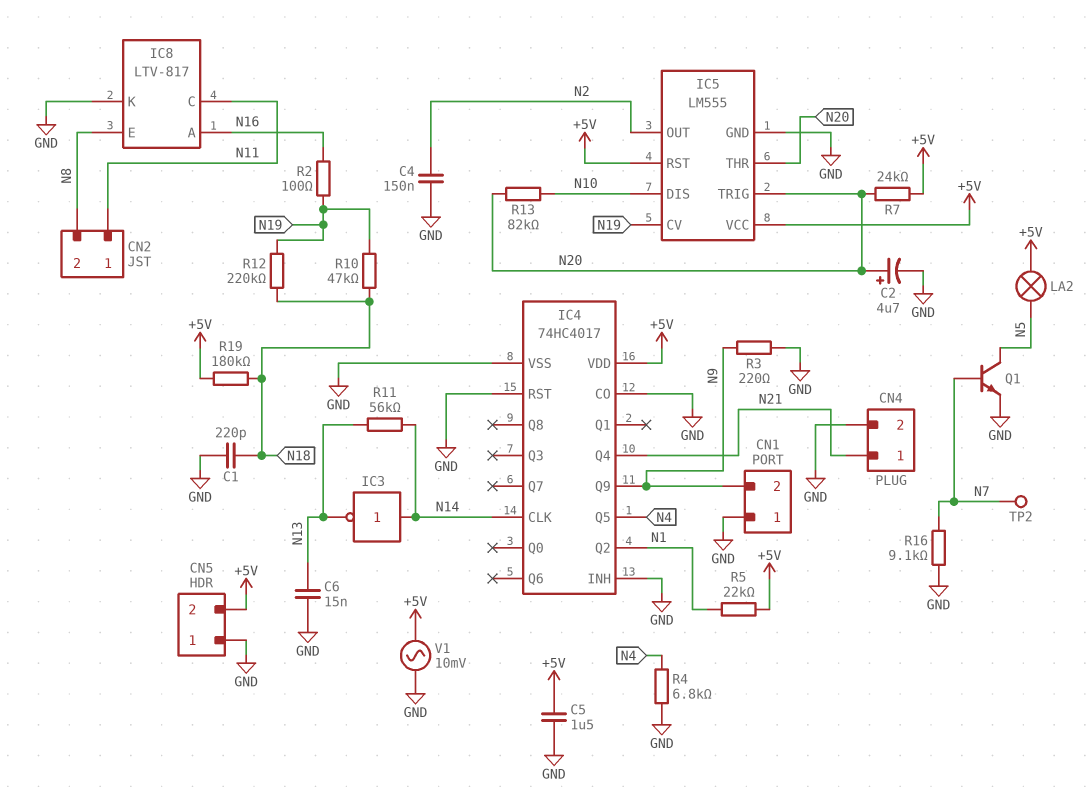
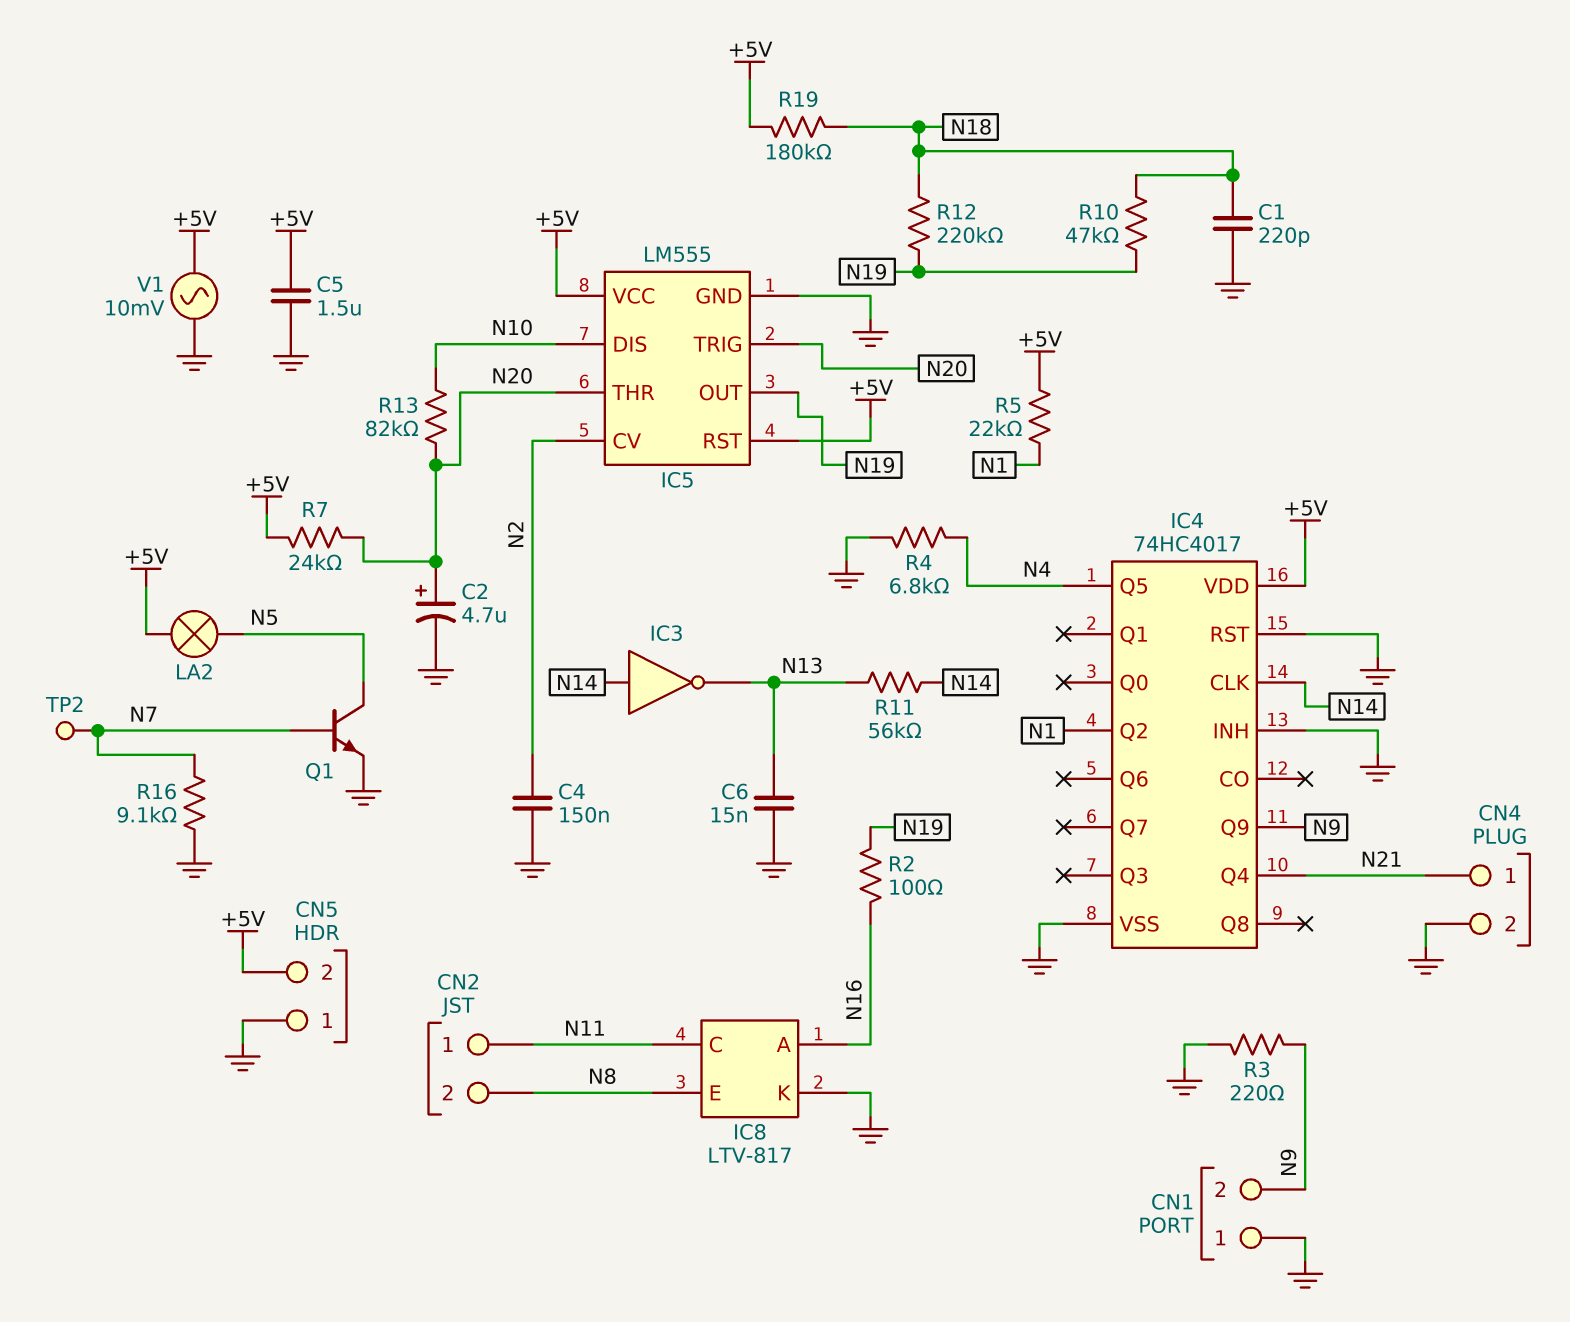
IC4 pin CO: GND -> none
IC5 pin CV: N19 -> N2
IC5 pin OUT: N2 -> N19

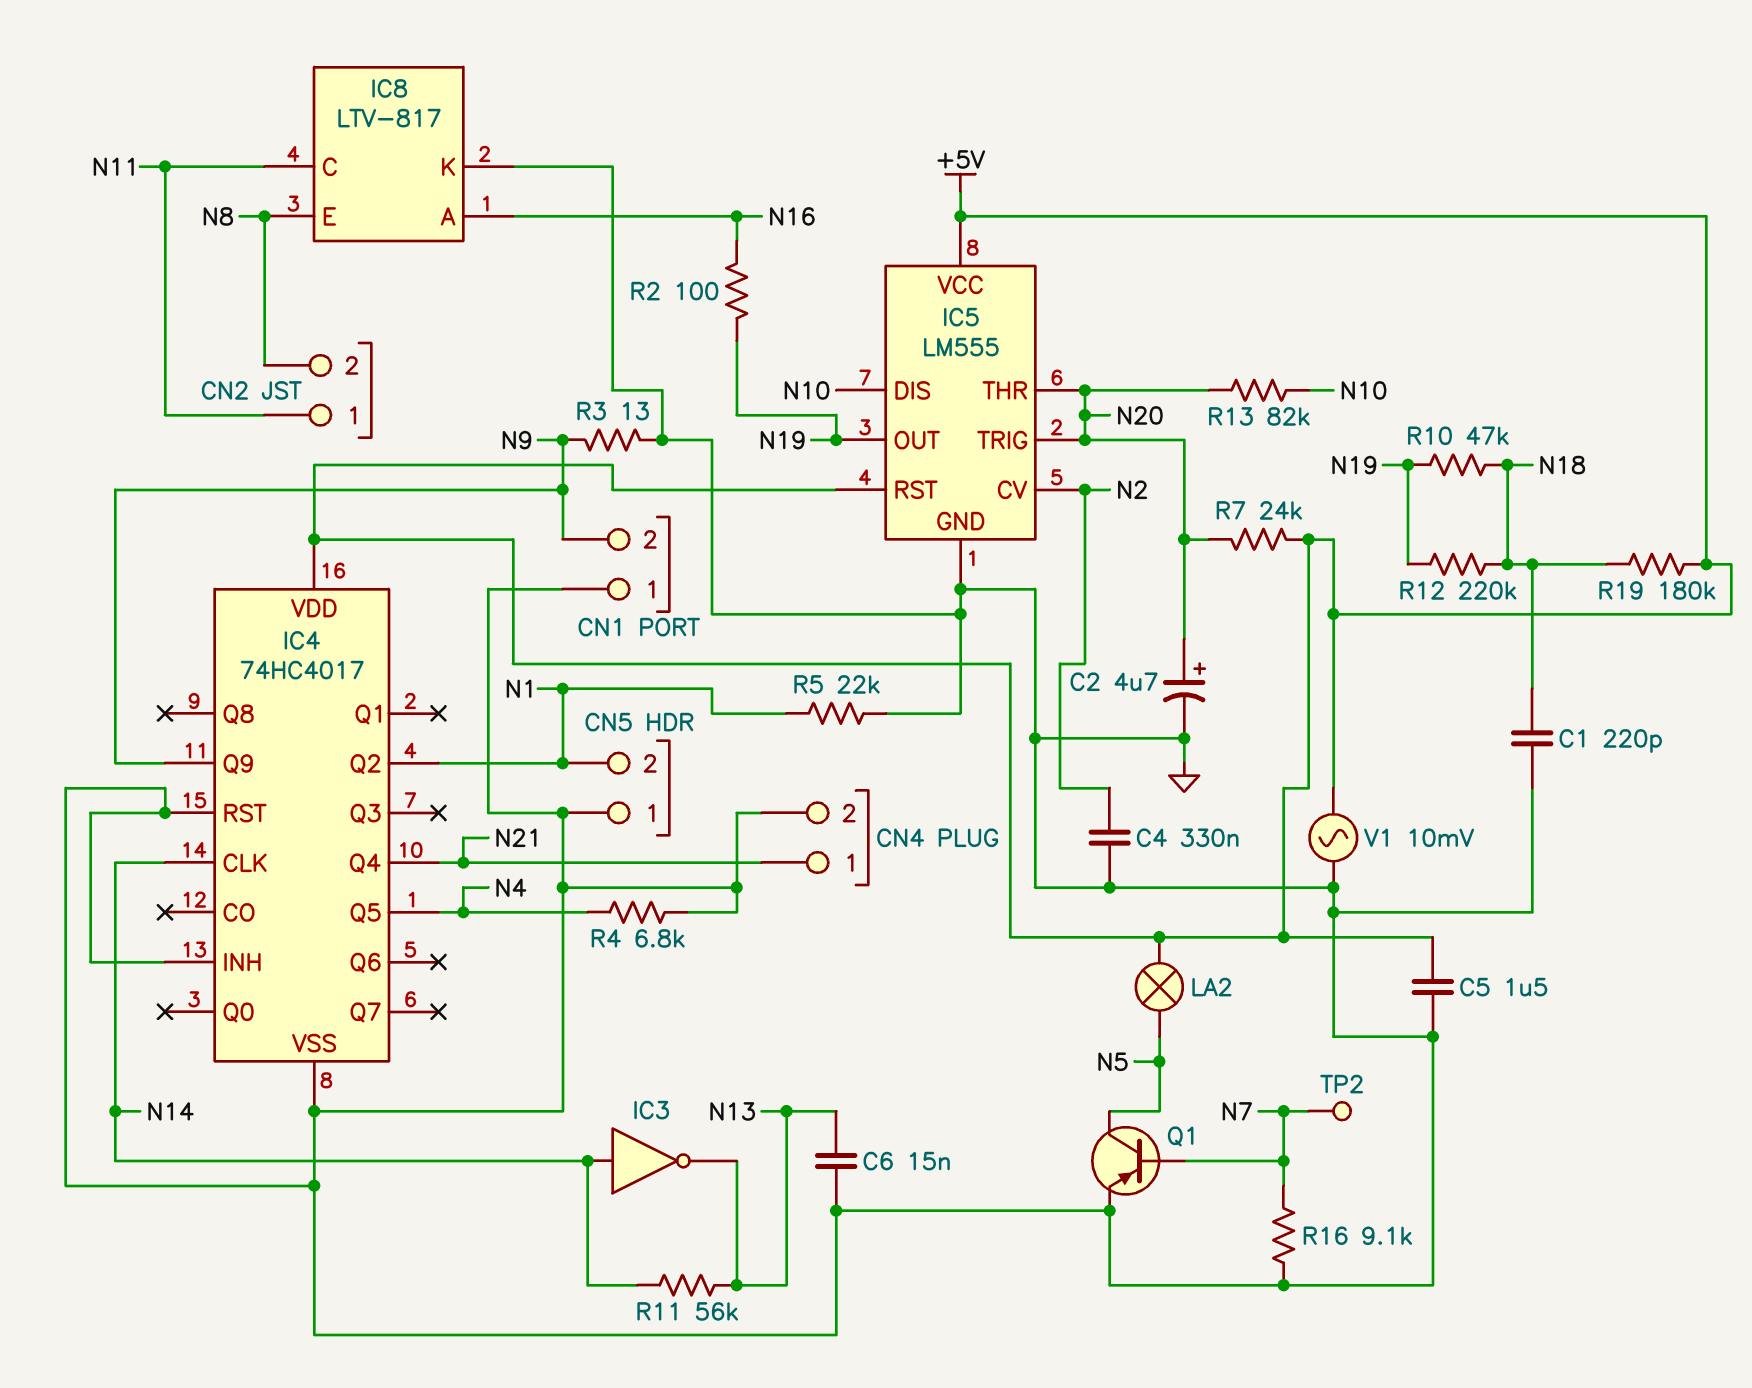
C4: 150nF (GND, N2) -> 330nF (GND, N2)
CN5 pin 2: +5V -> N1
Q1: NPN (B N7, C N5, E GND) -> PNP (B N7, C N5, E GND)
R3: 220 (GND, N9) -> 13 (GND, N9)
R5: 22k (+5V, N1) -> 22k (GND, N1)

